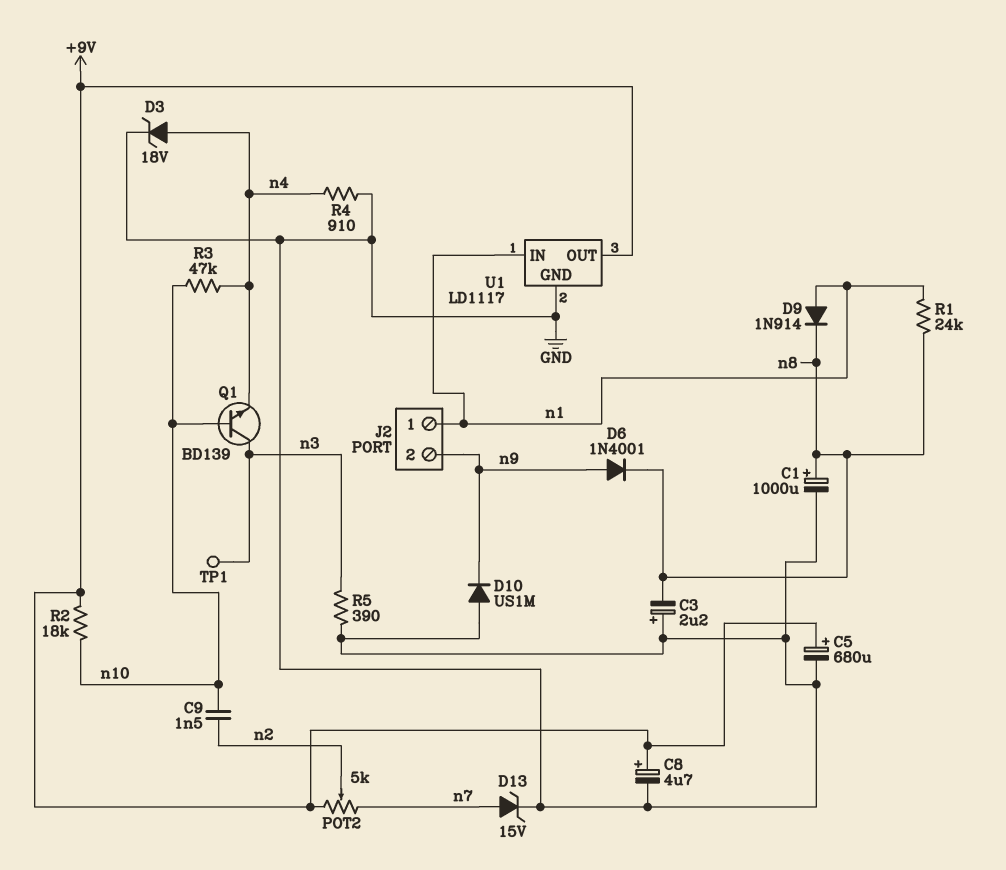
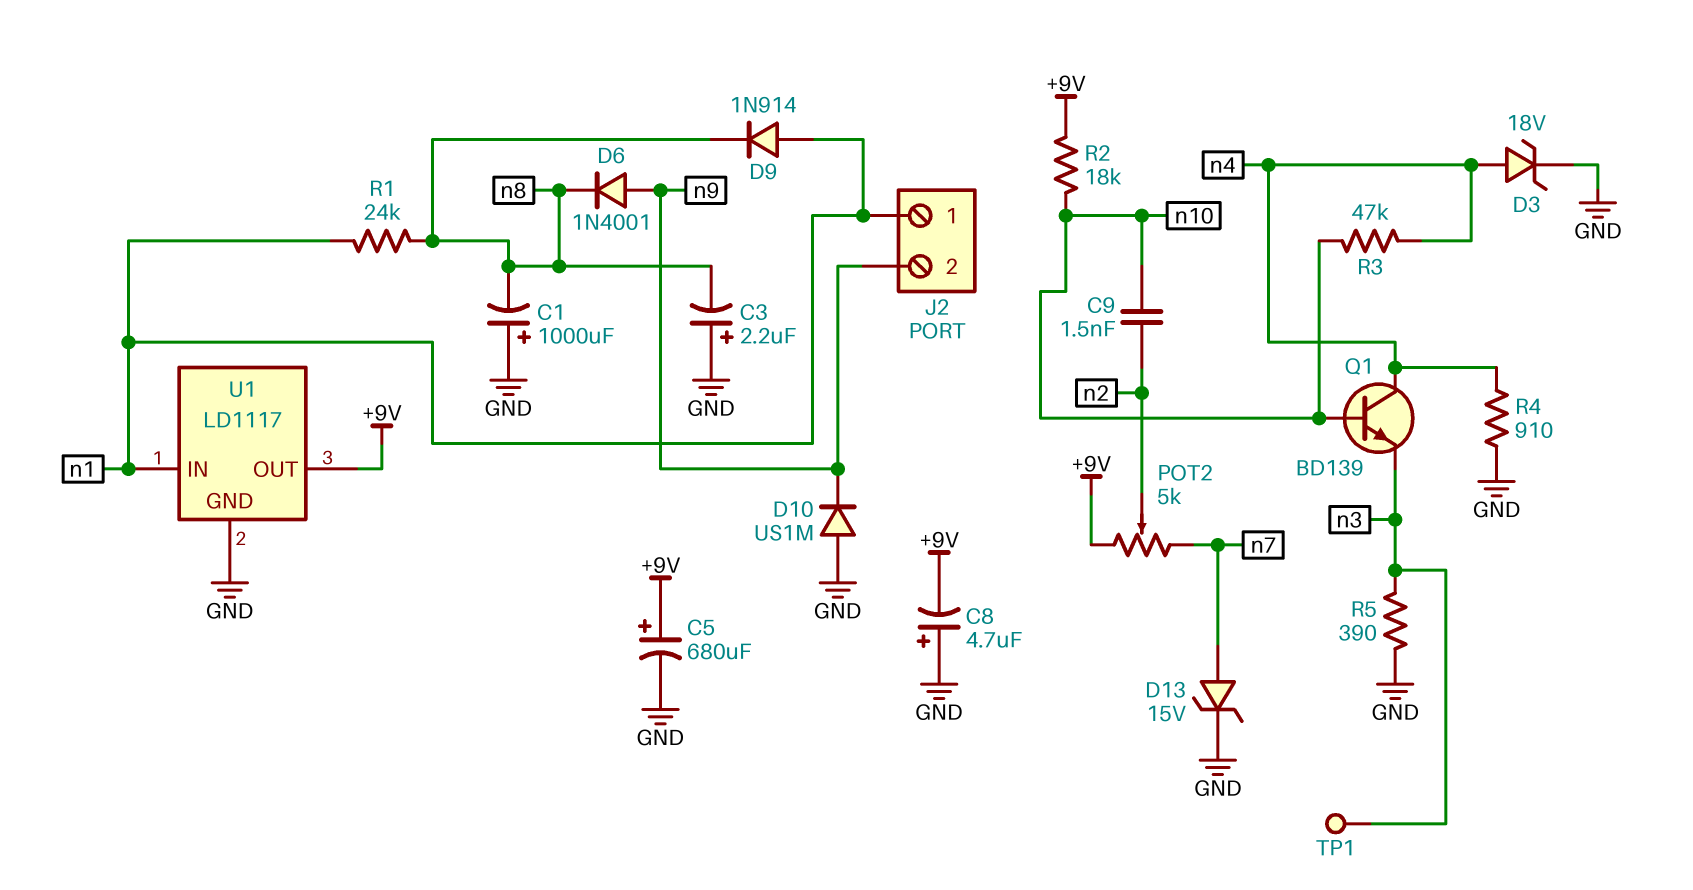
C1: 1000uF (plus n8, minus GND) -> 1000uF (plus GND, minus n8)
C8: 4.7uF (plus +9V, minus GND) -> 4.7uF (plus GND, minus +9V)
Q1: NPN BD139 (B n10, C n3, E n4) -> NPN BD139 (B n10, C n4, E n3)

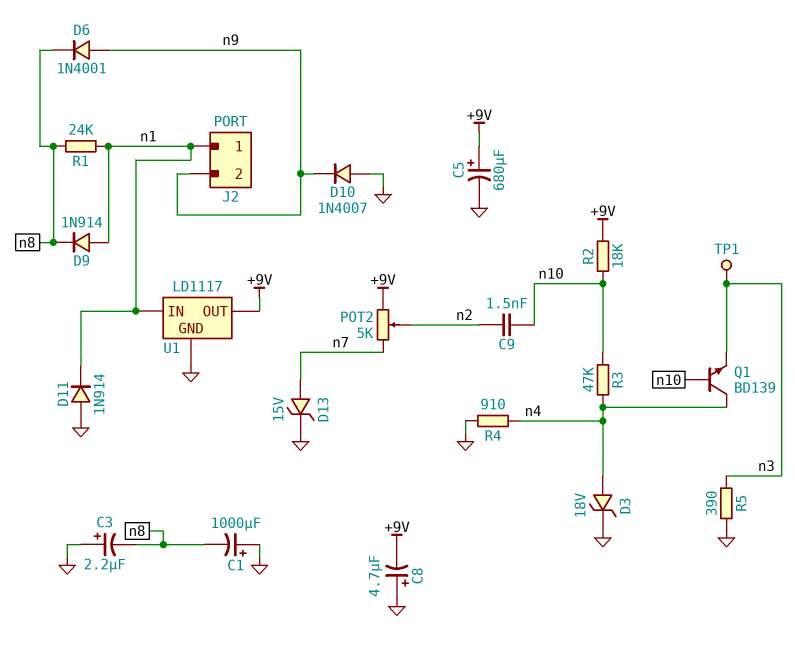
D10: diode US1M (A GND, K n9) -> diode 1N4007 (A GND, K n9)
D11: none -> diode 1N914 (A GND, K n1)

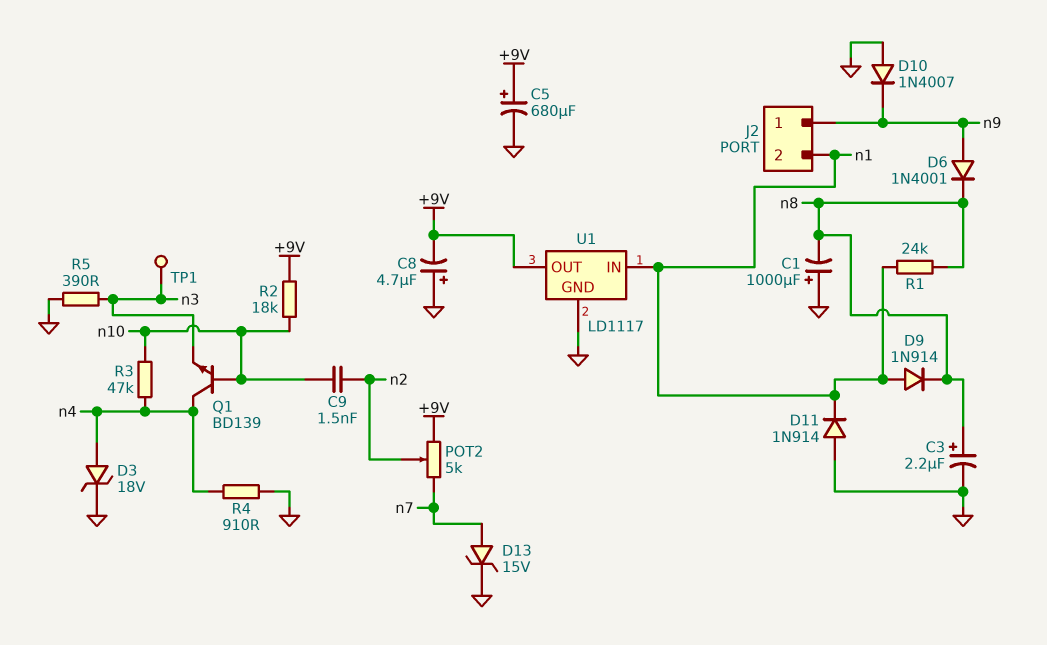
C3: 2.2uF (plus GND, minus n8) -> 2.2uF (plus n8, minus GND)
J2 pin 1: n1 -> n9
J2 pin 2: n9 -> n1

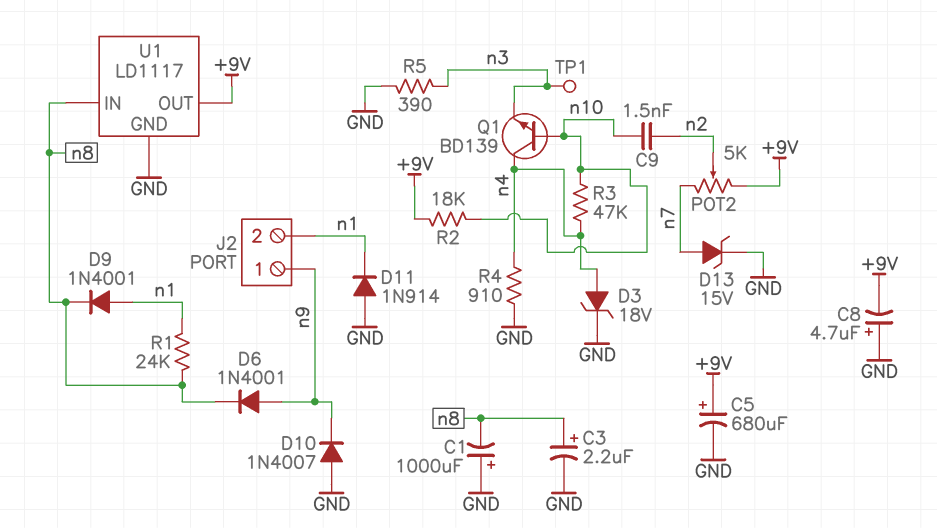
D9: diode 1N914 (A n1, K n8) -> diode 1N4001 (A n1, K n8)
U1 pin IN: n1 -> n8

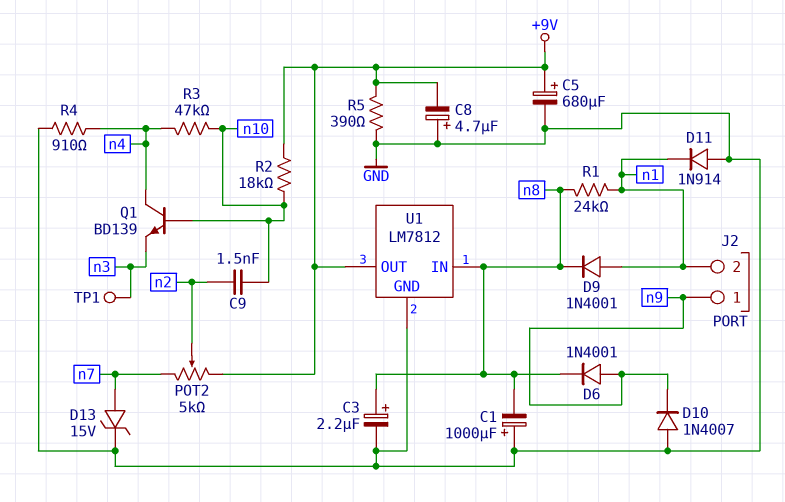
D3: zener 18V (A n4, K GND) -> none
R5: 390 (GND, n3) -> 390 (+9V, GND)
U1: LD1117 -> LM7812

